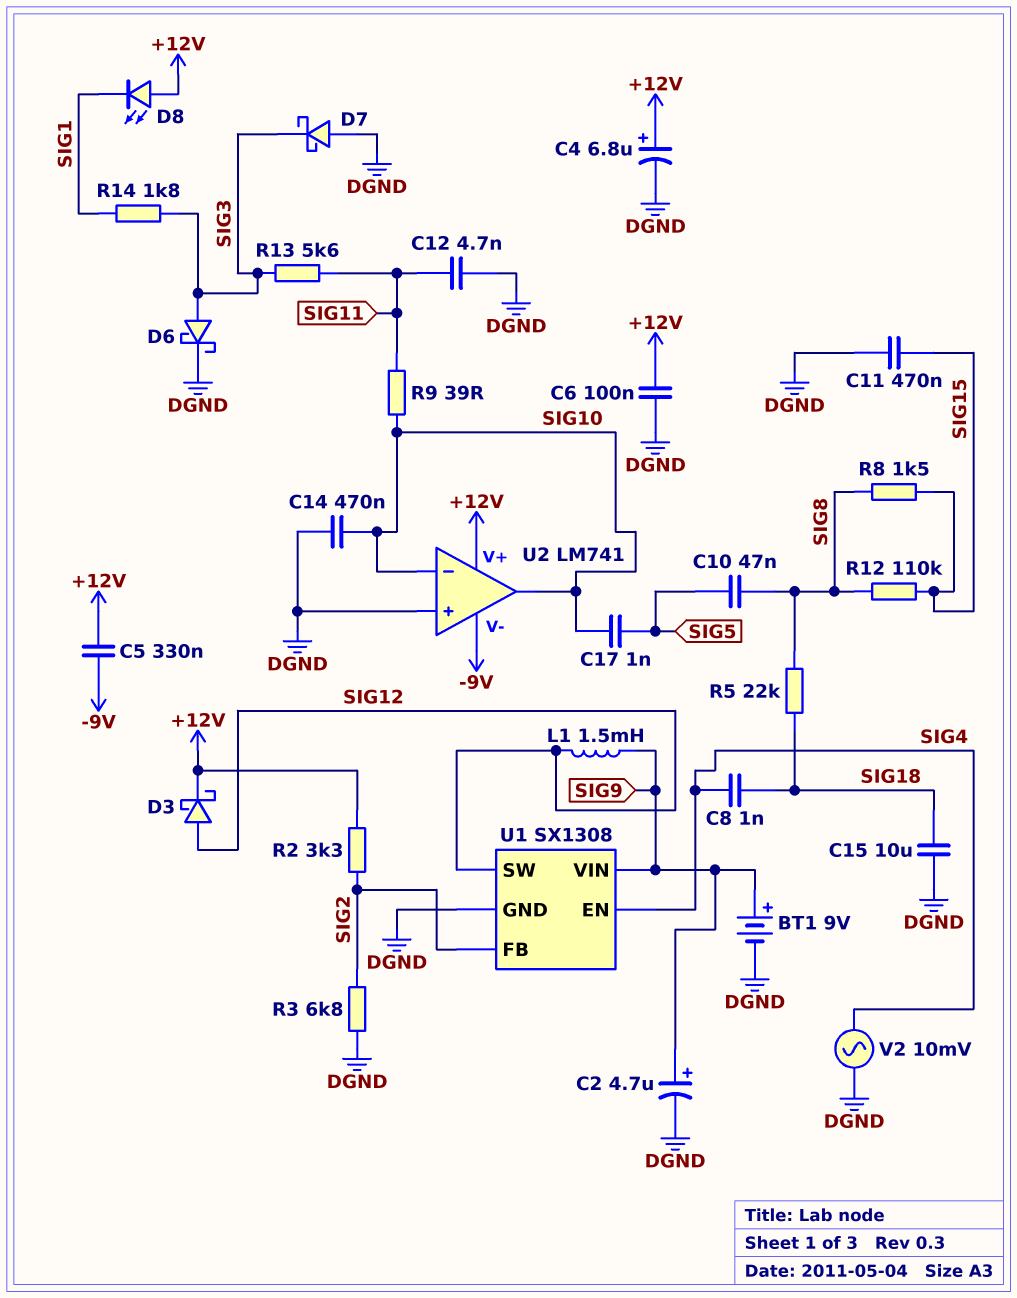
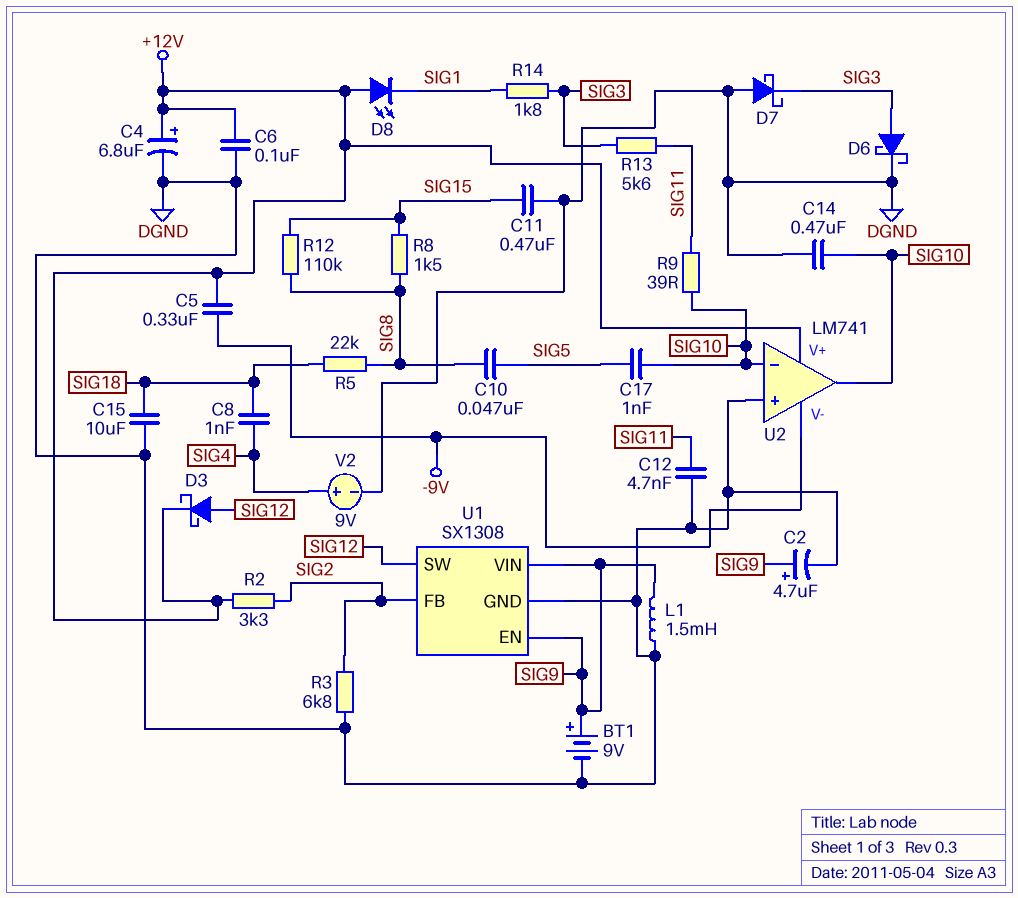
L1: 1.5mH (SIG9, SIG12) -> 1.5mH (DGND, SIG9)
U1 pin EN: SIG4 -> SIG9
V2: AC 10mV (DGND, SIG4) -> 9V (plus SIG4, minus DGND)

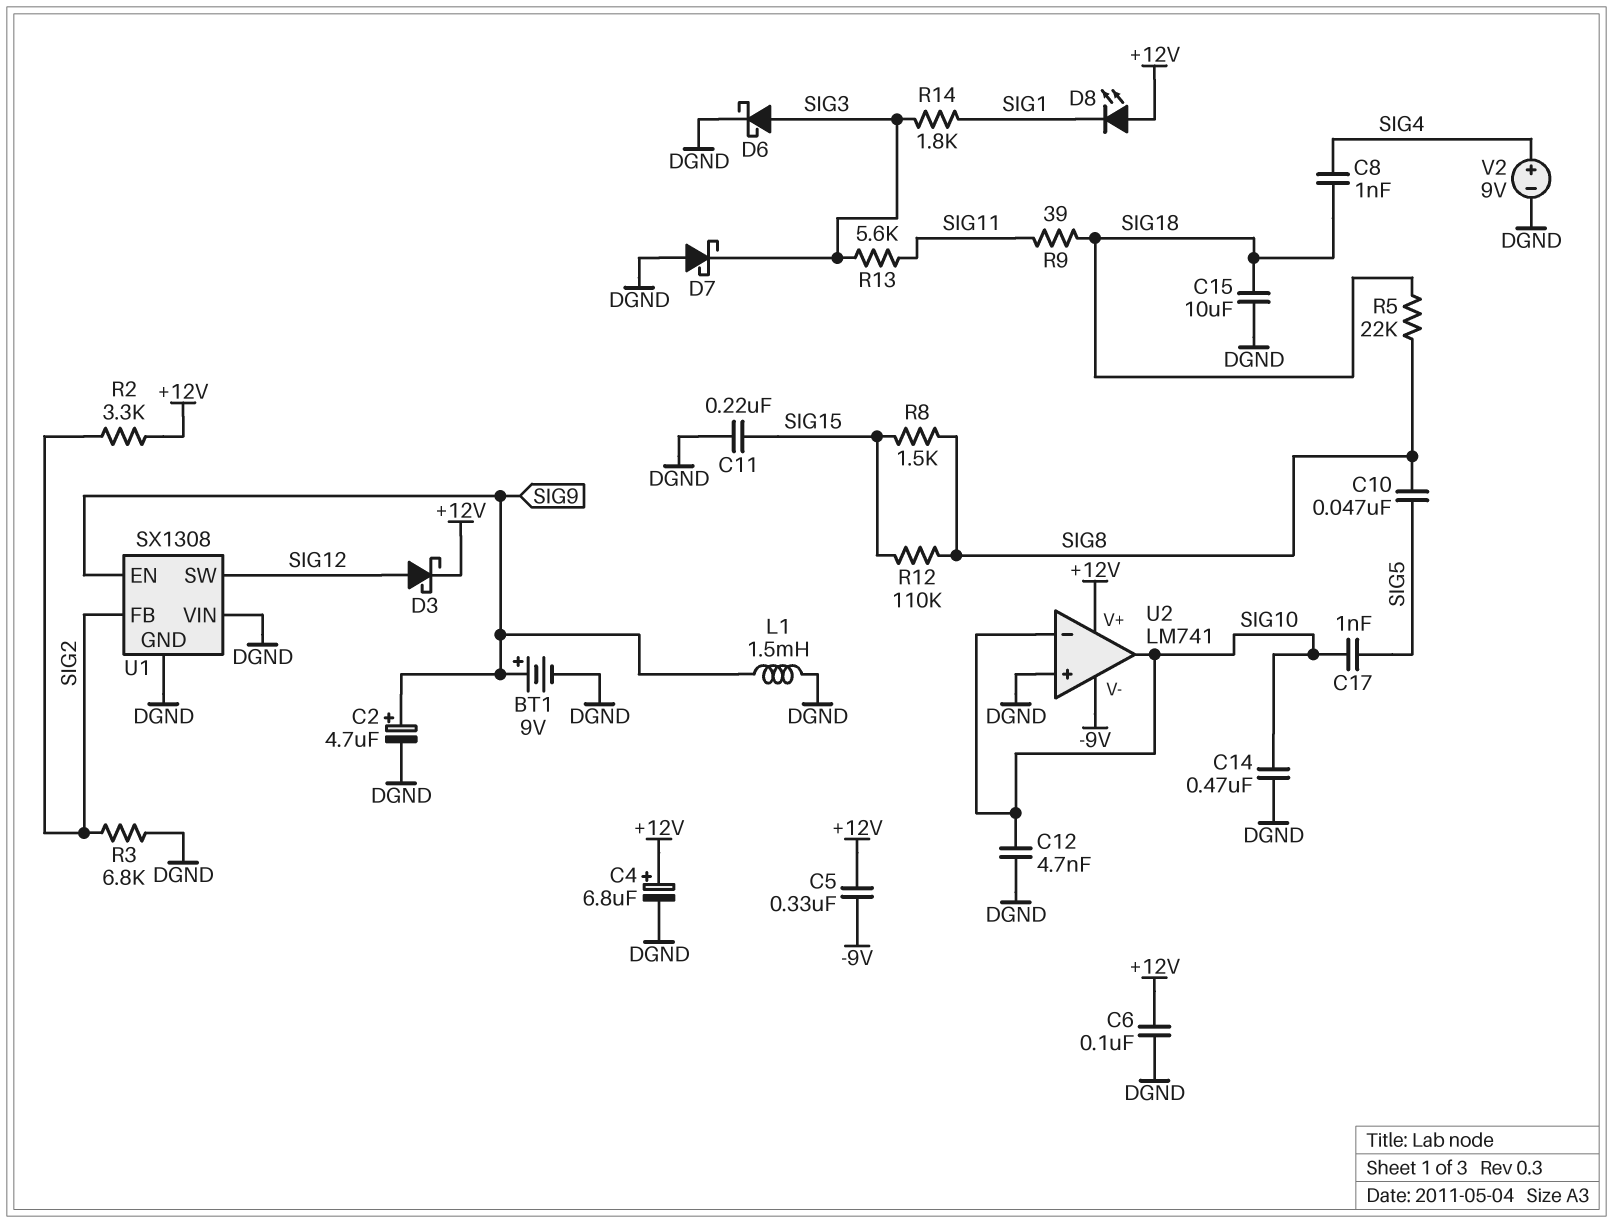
C11: 470nF (DGND, SIG15) -> 220nF (DGND, SIG15)
C12: 4.7nF (DGND, SIG11) -> 4.7nF (DGND, SIG10)
R9: 39 (SIG10, SIG11) -> 39 (SIG11, SIG18)
U1 pin VIN: SIG9 -> DGND

